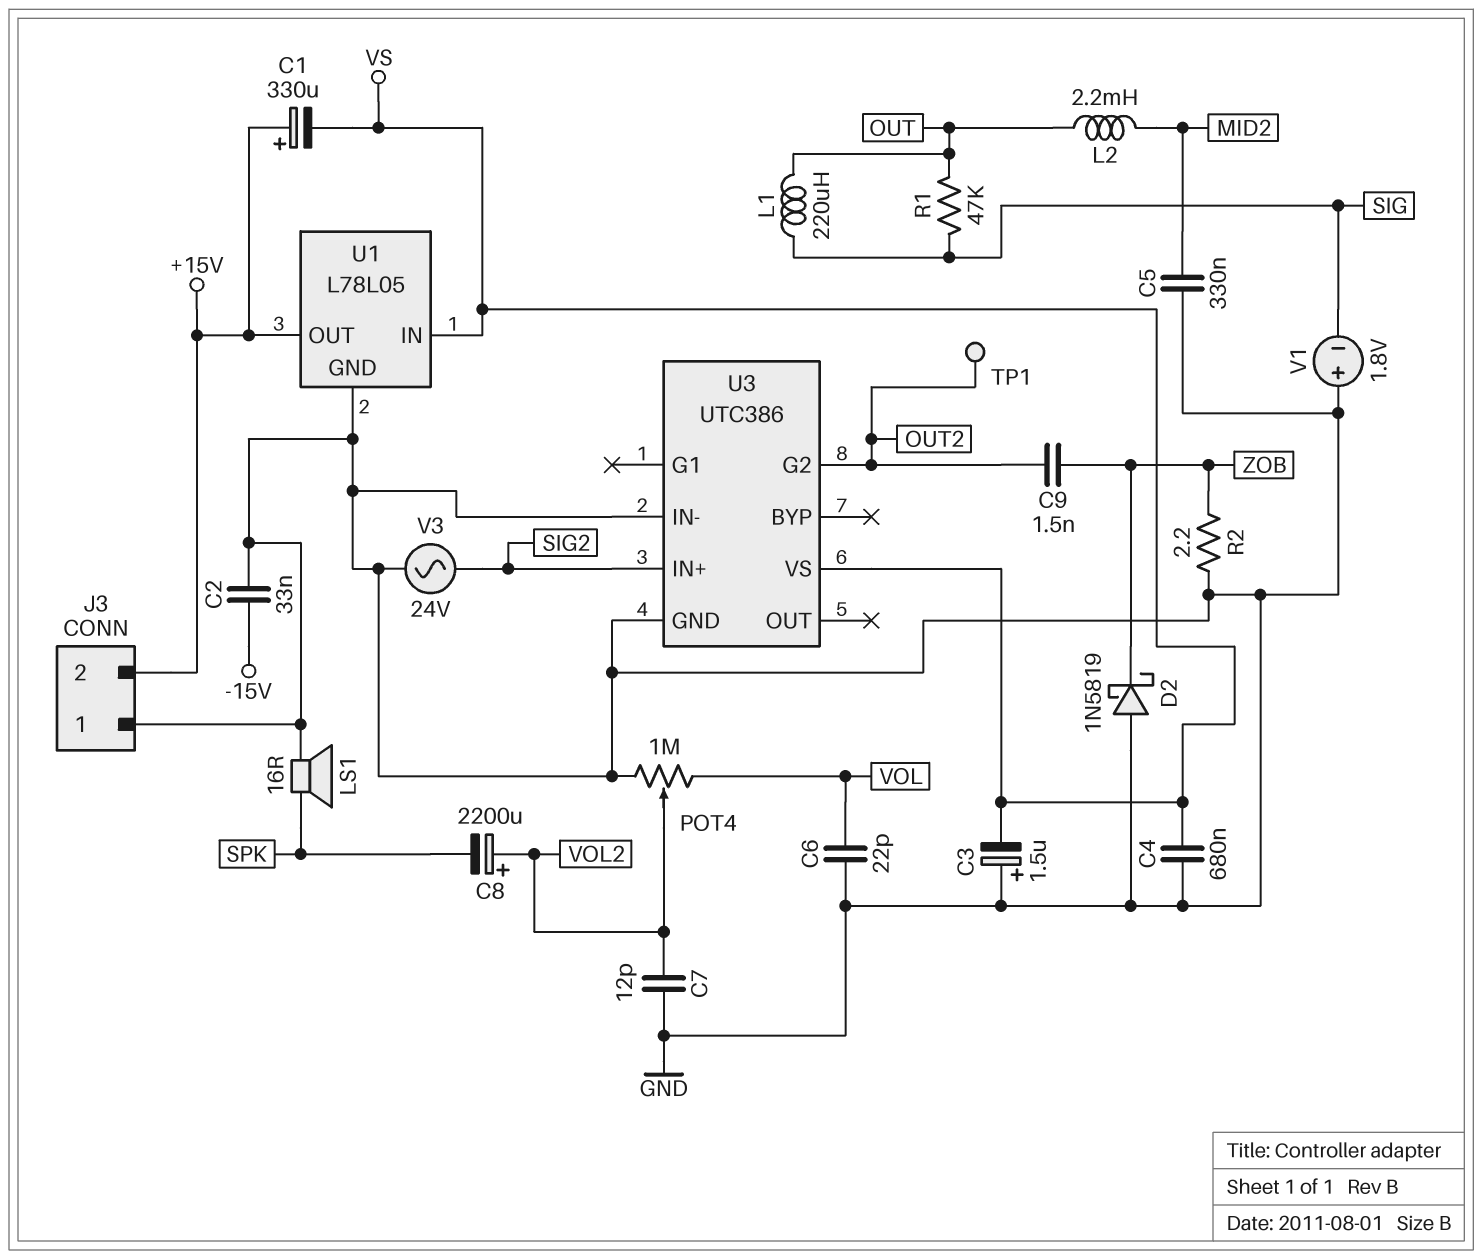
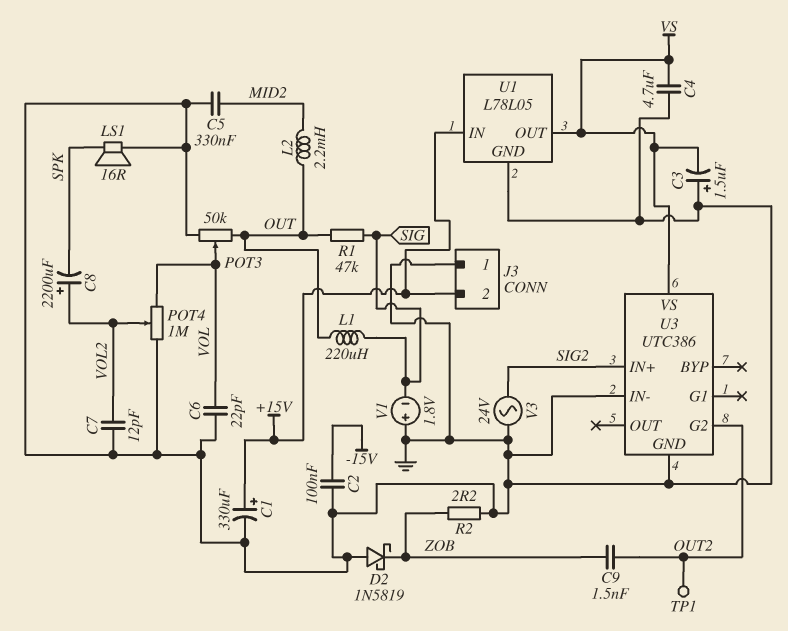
C1: 330uF (plus +15V, minus VS) -> 330uF (plus +15V, minus GND)
C2: 33nF (-15V, GND) -> 100nF (-15V, GND)
C4: 680nF (GND, VS) -> 4.7uF (GND, VS)
POT3: none -> 50k (GND, OUT, wiper VOL)
U1 pin IN: VS -> +15V
U1 pin OUT: +15V -> VS

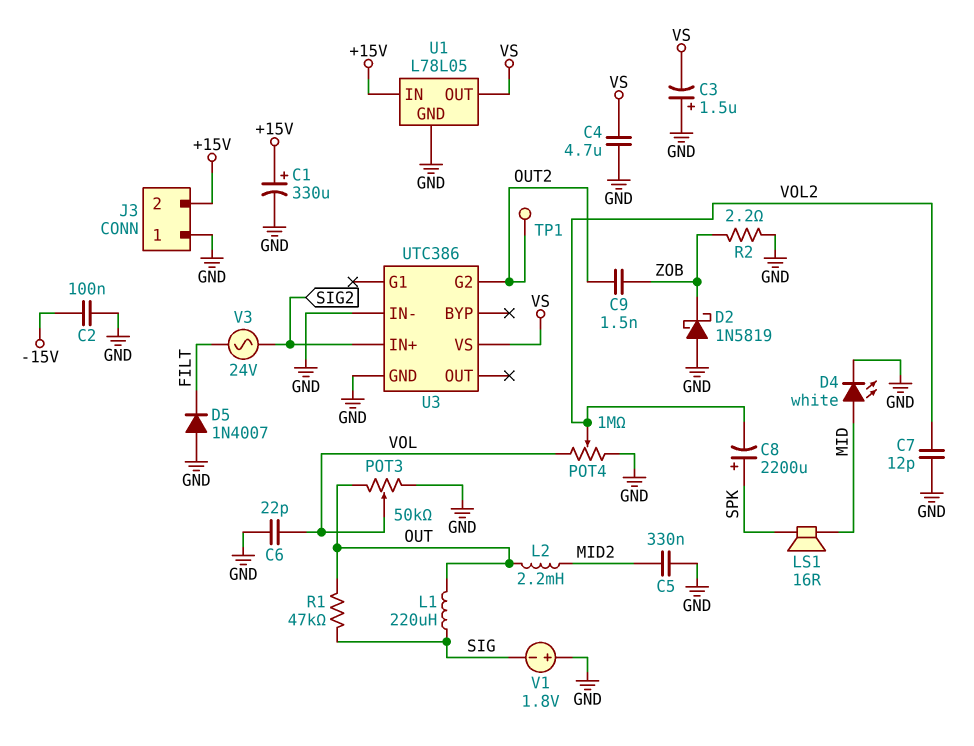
C8: 2200uF (plus VOL2, minus SPK) -> 2200uF (plus SPK, minus VOL2)
D4: none -> LED white (A MID, K GND)
D5: none -> diode 1N4007 (A GND, K FILT)
LS1: speaker 16R (GND, SPK) -> speaker 16R (MID, SPK)
V3: AC 24V (GND, SIG2) -> AC 24V (FILT, SIG2)

